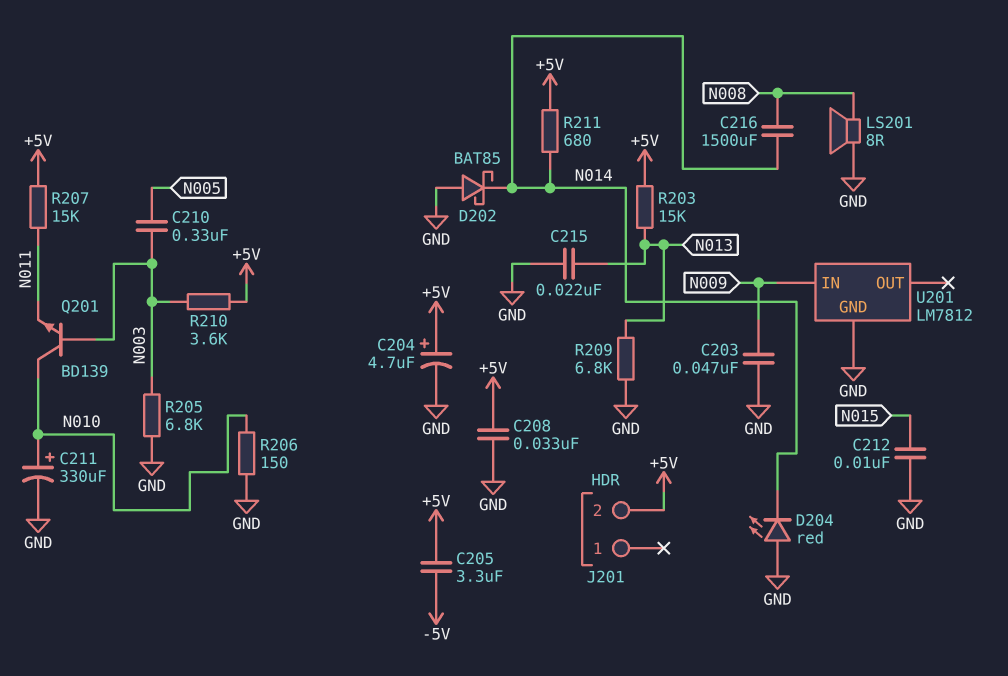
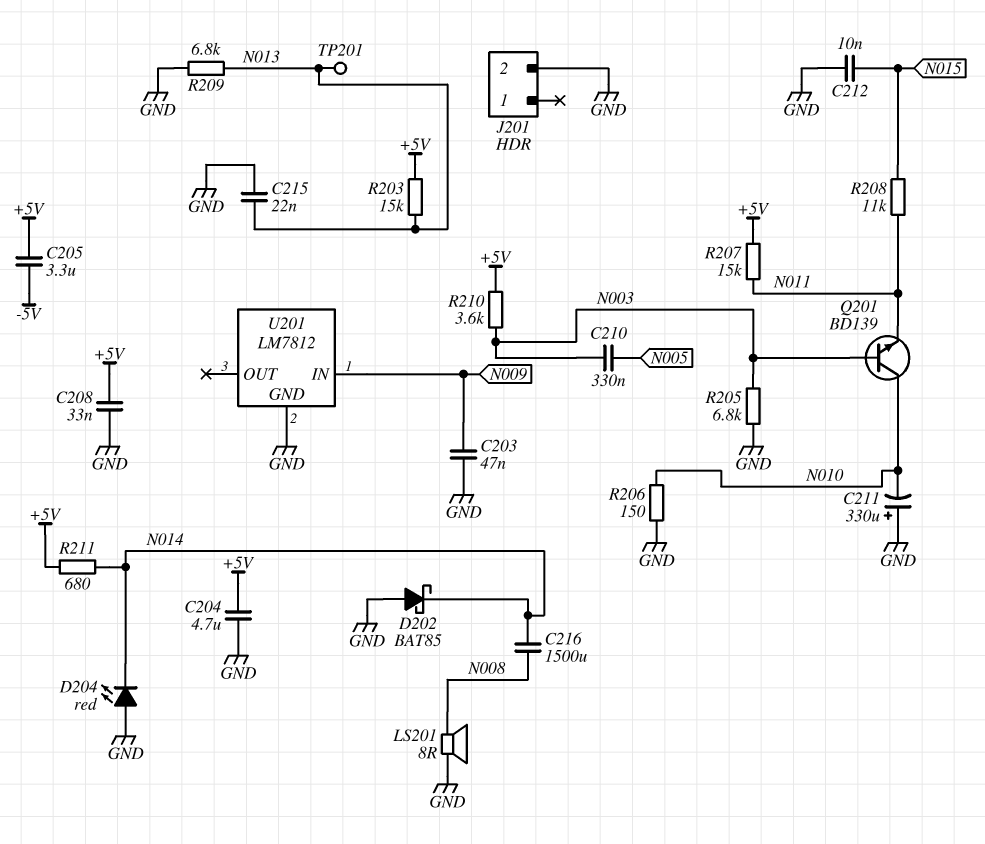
C204: 4.7uF (plus +5V, minus GND) -> 4.7uF (+5V, GND)
C211: 330uF (plus N010, minus GND) -> 330uF (plus GND, minus N010)
J201 pin 2: +5V -> GND
R208: none -> 11k (N011, N015)
TP201: none -> test point (N013)

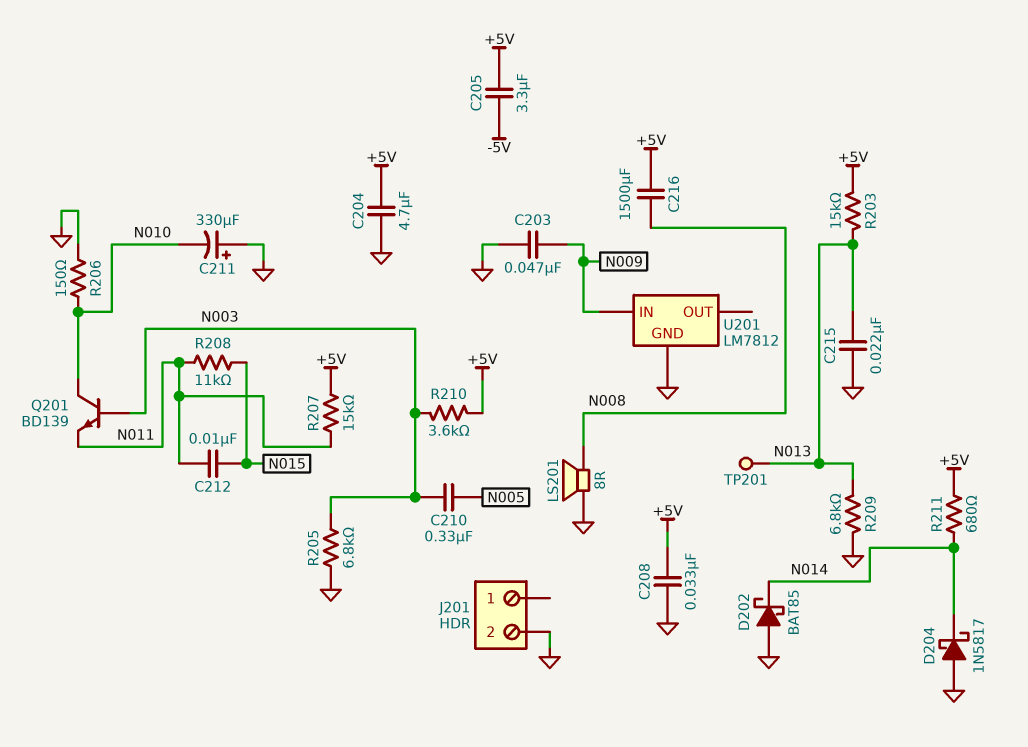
C212: 10nF (GND, N015) -> 10nF (N011, N015)
C216: 1500uF (N008, N014) -> 1500uF (+5V, N008)
D204: LED red (A GND, K N014) -> schottky 1N5817 (A GND, K N014)

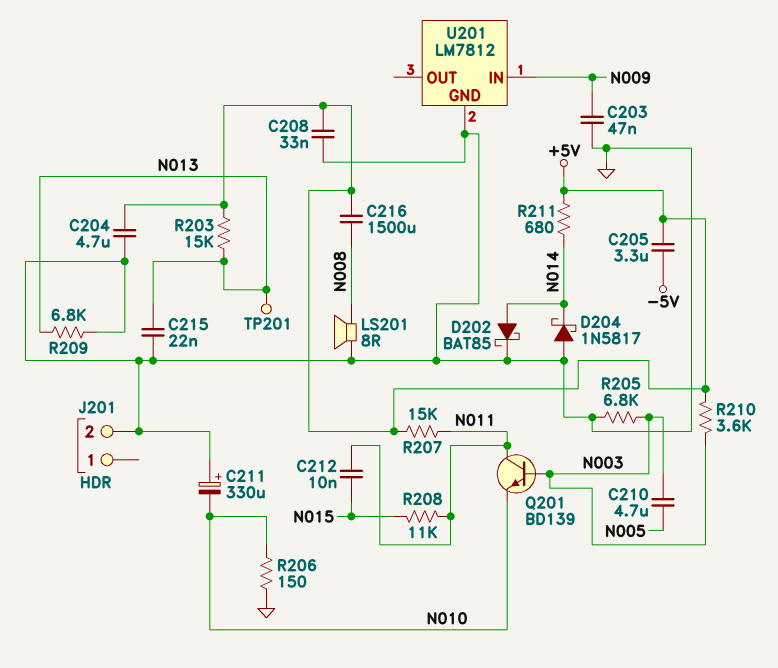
C210: 330nF (N003, N005) -> 4.7uF (N003, N005)
D202: schottky BAT85 (A GND, K N014) -> schottky BAT85 (A N014, K GND)
Q201: NPN BD139 (B N003, C N010, E N011) -> NPN BD139 (B N003, C N011, E N010)

